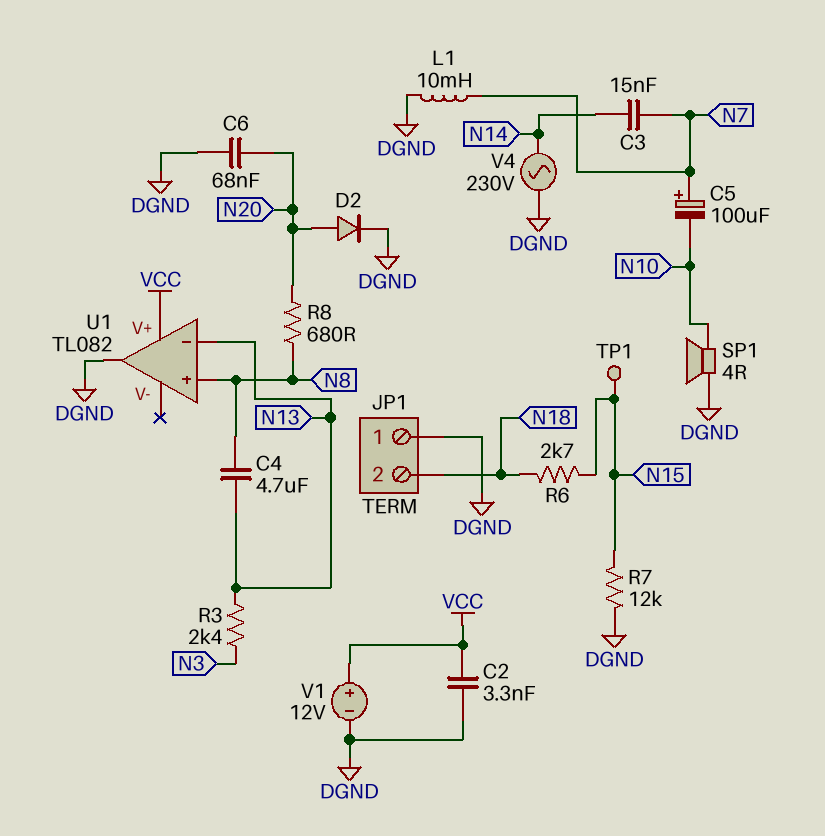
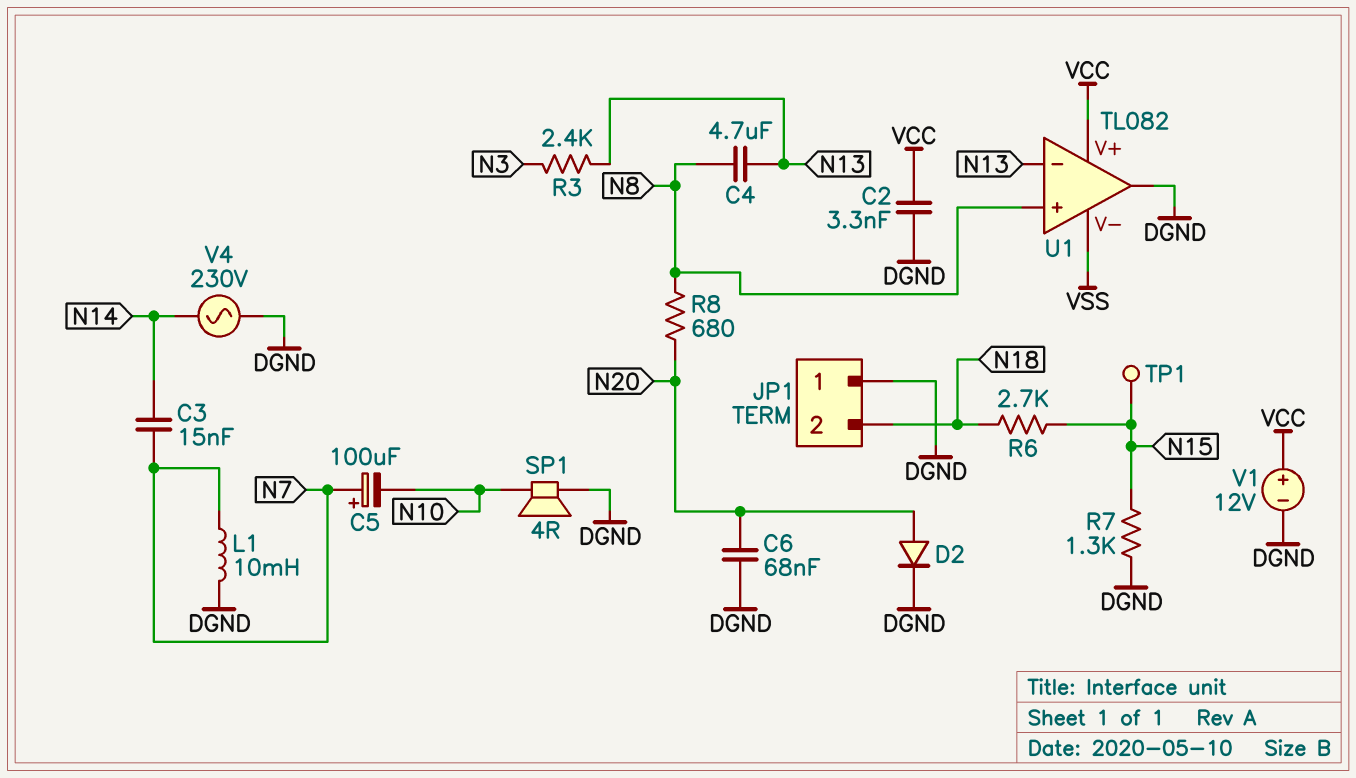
R7: 12k (DGND, N15) -> 1.3k (DGND, N15)
U1 pin V-: none -> VSS

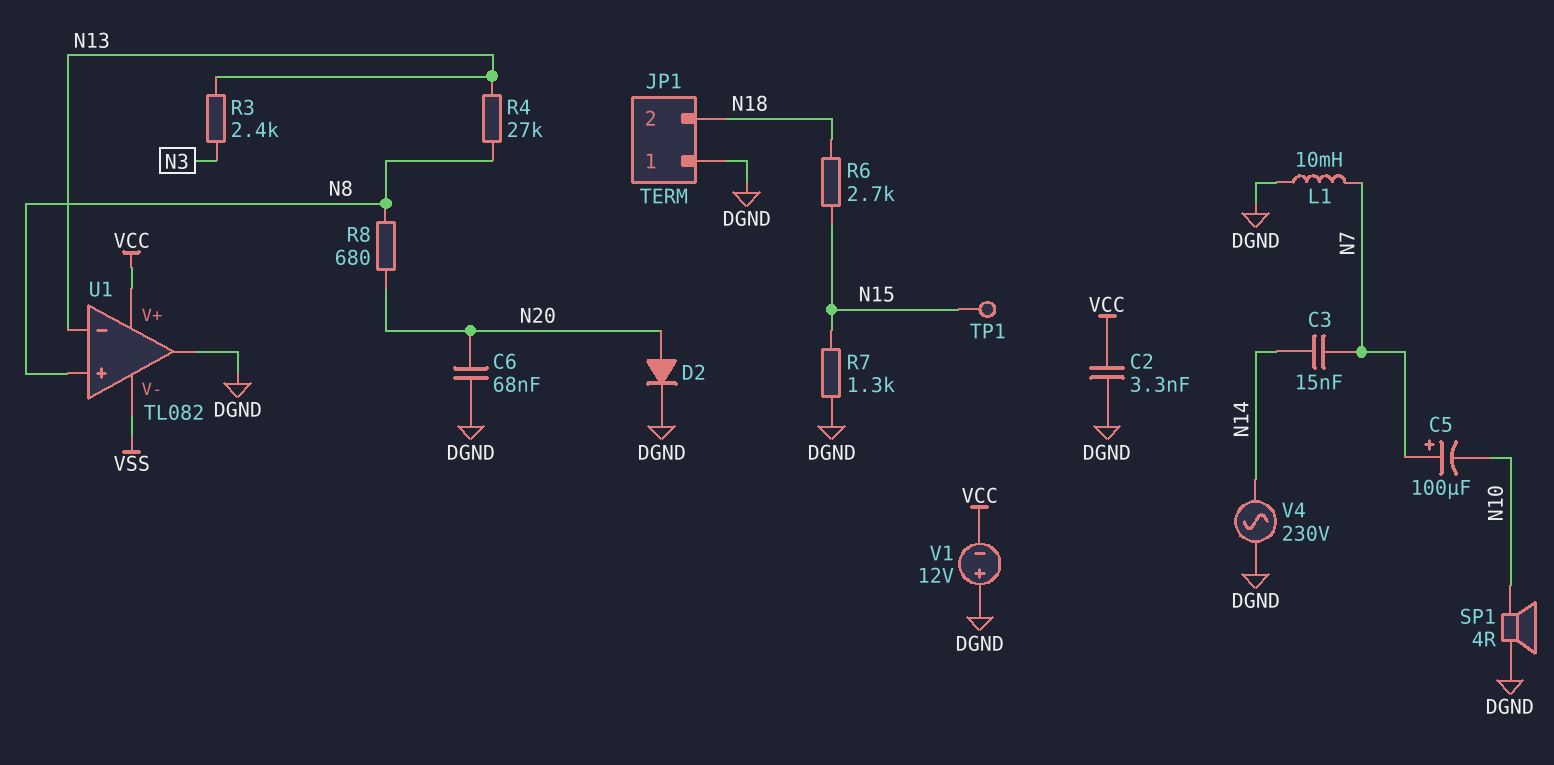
C4: 4.7uF (N8, N13) -> none
R4: none -> 27k (N8, N13)
V1: 12V (plus VCC, minus DGND) -> 12V (plus DGND, minus VCC)

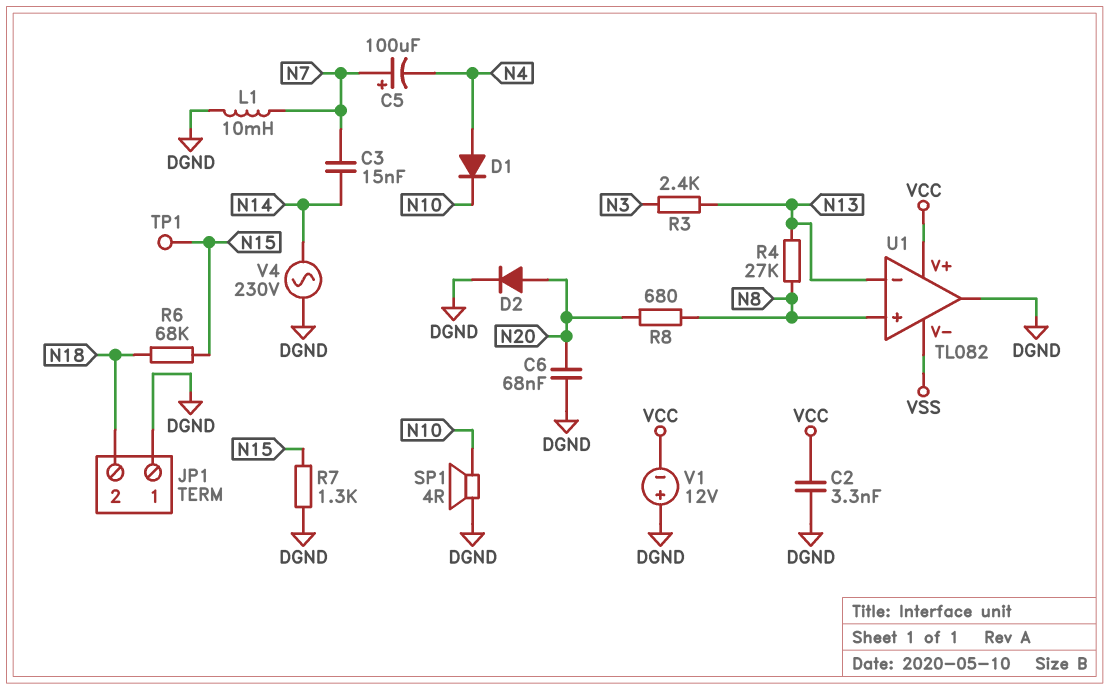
C5: 100uF (plus N7, minus N10) -> 100uF (plus N7, minus N4)
D1: none -> diode (A N4, K N10)
R6: 2.7k (N15, N18) -> 68k (N15, N18)

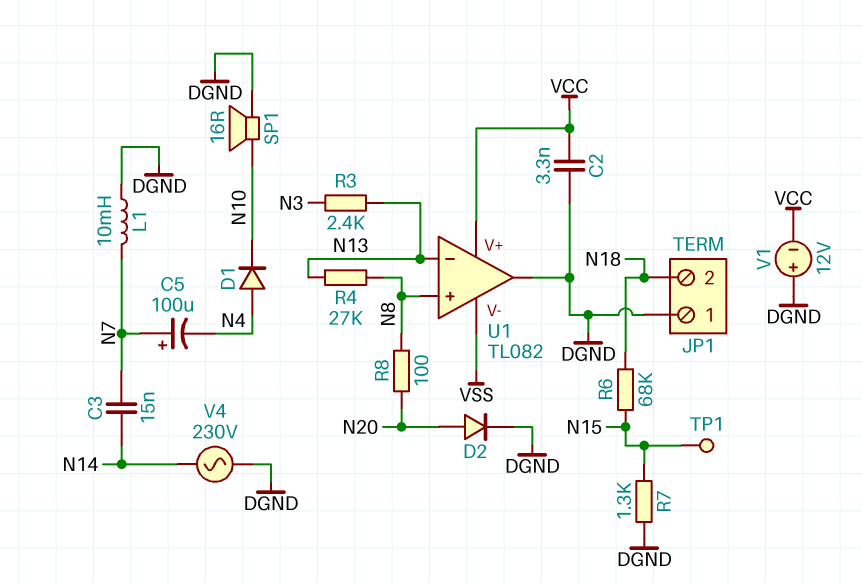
C6: 68nF (DGND, N20) -> none
R8: 680 (N8, N20) -> 100 (N8, N20)
SP1: speaker 4R (DGND, N10) -> speaker 16R (DGND, N10)

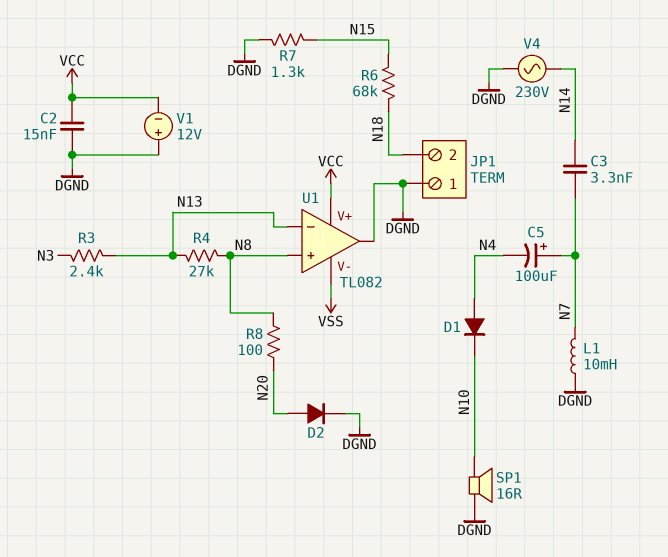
C2: 3.3nF (DGND, VCC) -> 15nF (DGND, VCC)
C3: 15nF (N7, N14) -> 3.3nF (N7, N14)
TP1: test point (N15) -> none

